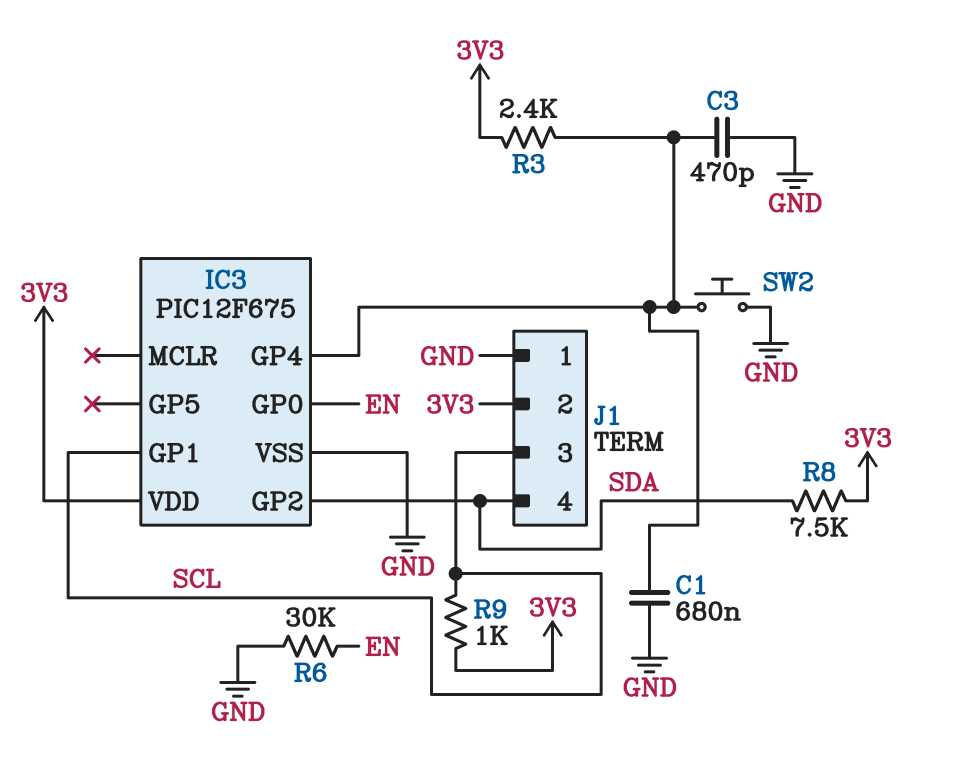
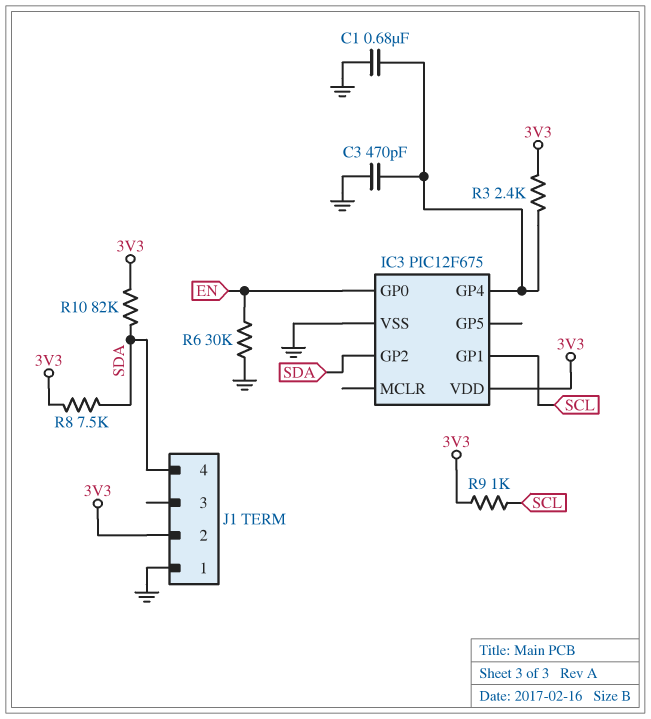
J1 pin 3: SCL -> none
R10: none -> 82k (3V3, SDA)
SW2: button (GND, IC3/GP4) -> none

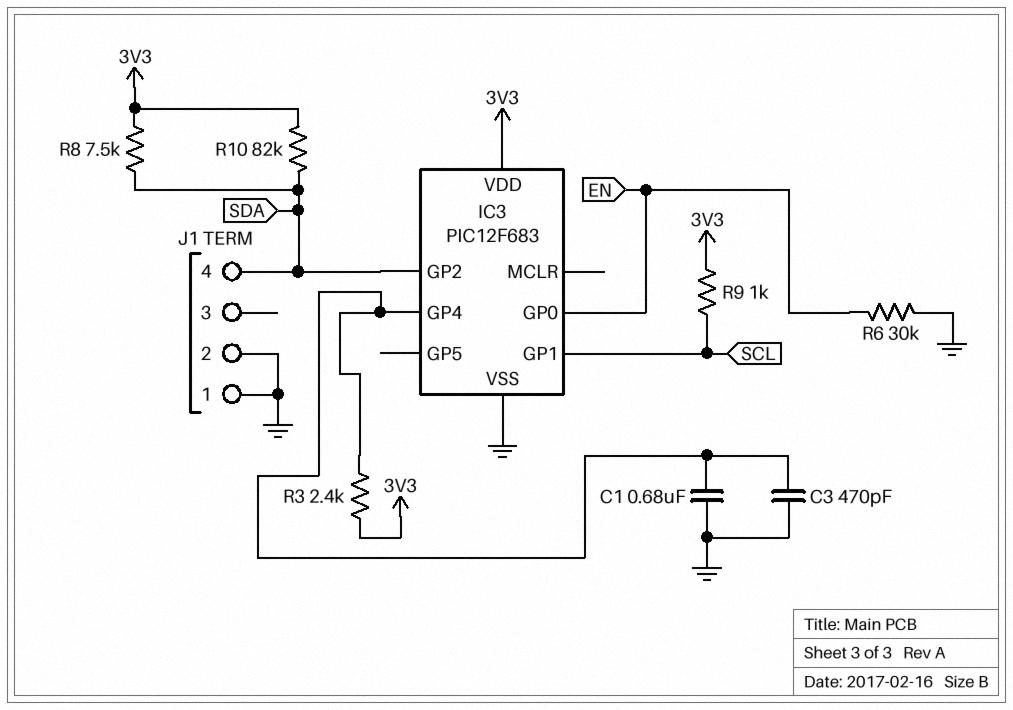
IC3: PIC12F675 -> PIC12F683
J1 pin 2: 3V3 -> GND

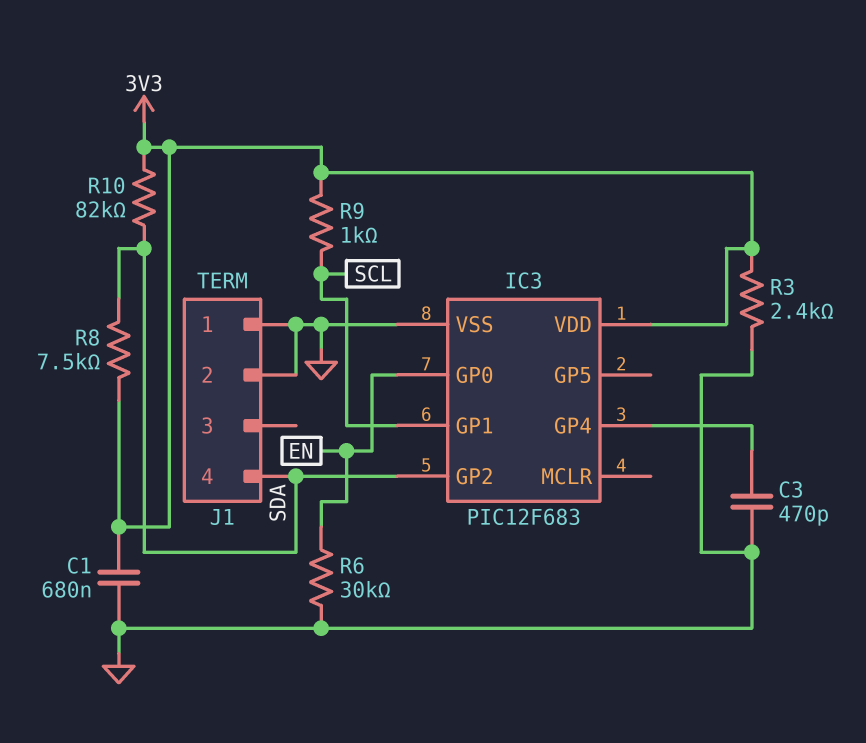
C1: 680nF (GND, IC3/GP4) -> 680nF (3V3, GND)
R3: 2.4k (3V3, IC3/GP4) -> 2.4k (3V3, GND)

